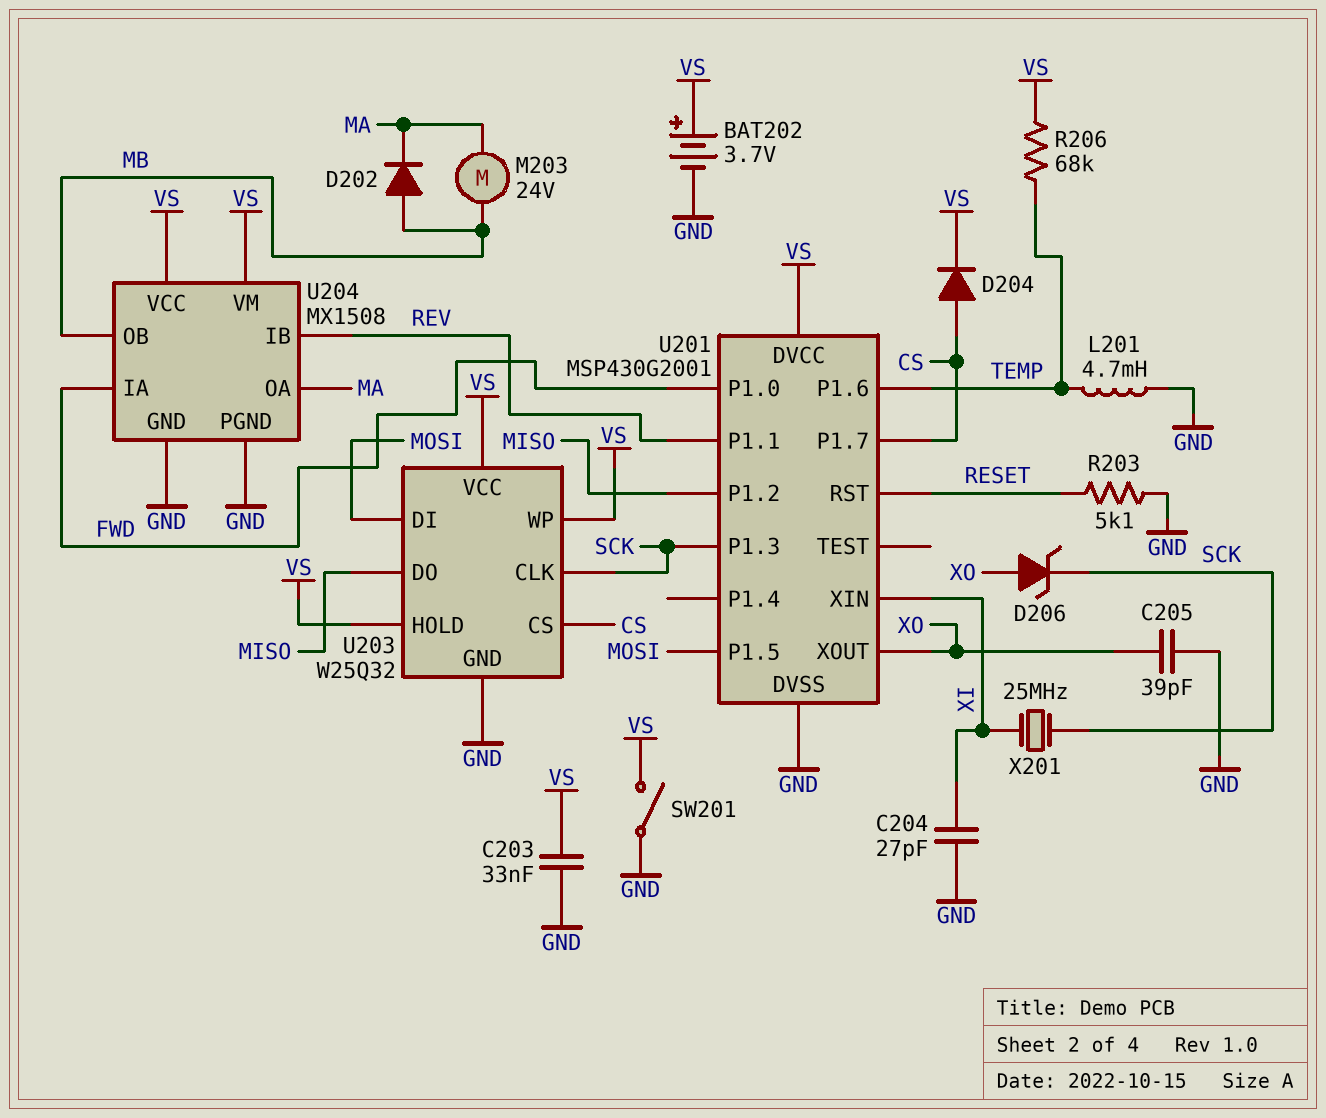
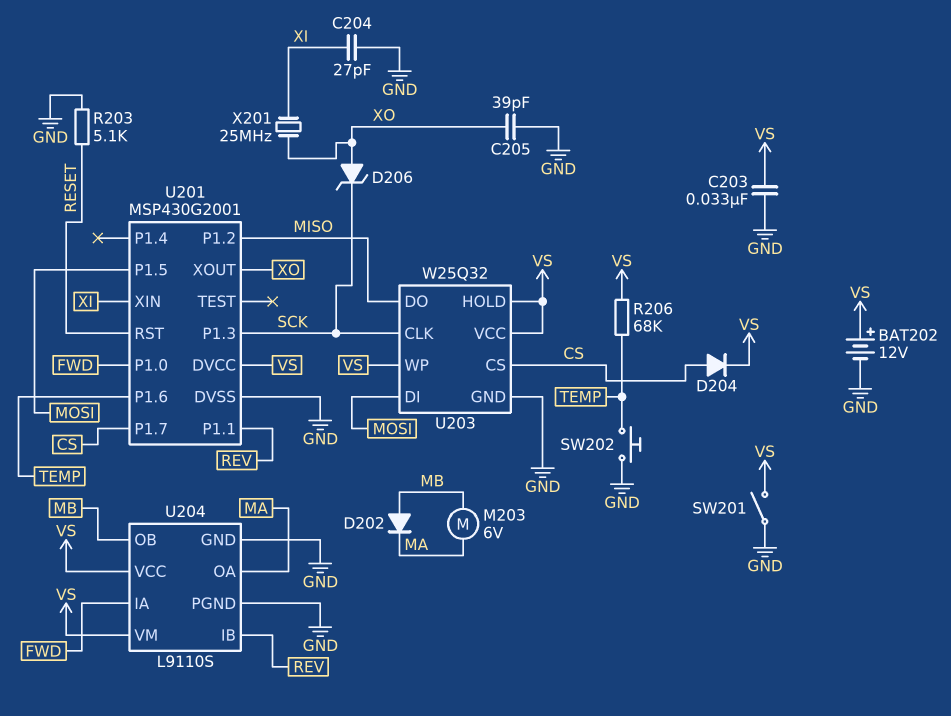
BAT202: 3.7V (plus VS, minus GND) -> 12V (plus VS, minus GND)
L201: 4.7mH (GND, TEMP) -> none
M203: motor 24V (MA, MB) -> motor 6V (MA, MB)
SW202: none -> button (GND, TEMP)
U204: MX1508 -> L9110S
X201: 25MHz (SCK, XI) -> 25MHz (XI, XO)

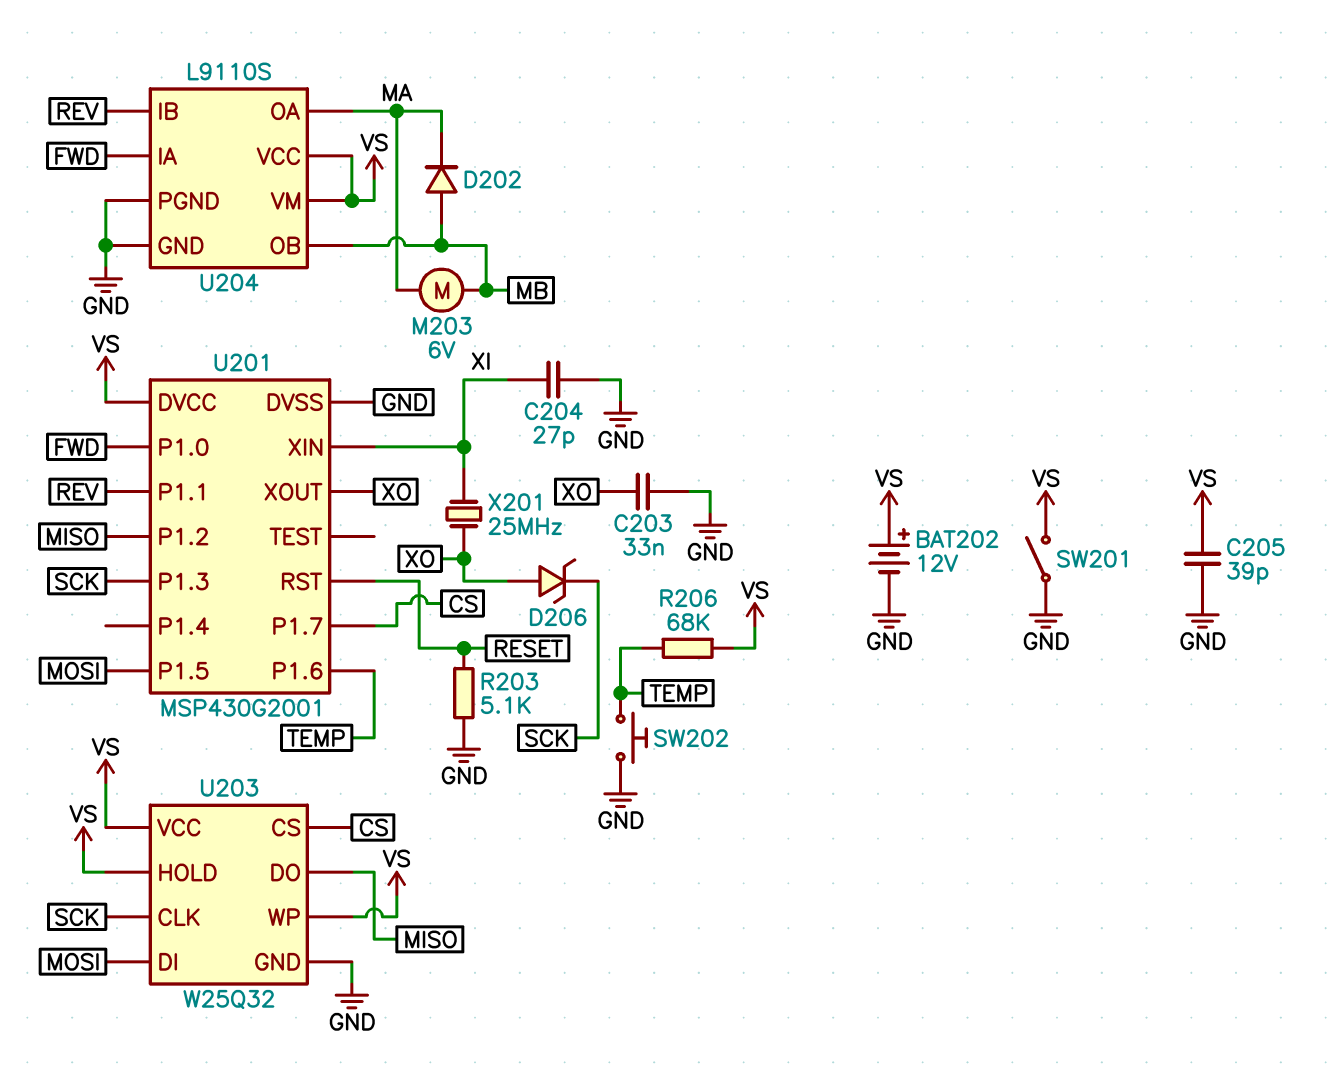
C203: 33nF (GND, VS) -> 33nF (GND, XO)
C205: 39pF (GND, XO) -> 39pF (GND, VS)
D204: diode (A CS, K VS) -> none

